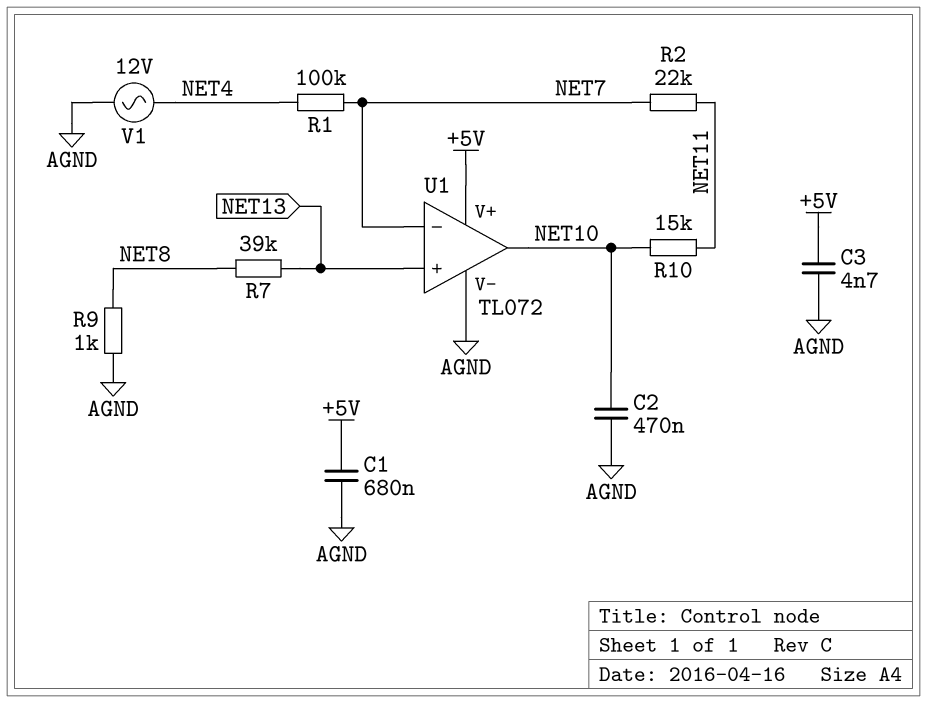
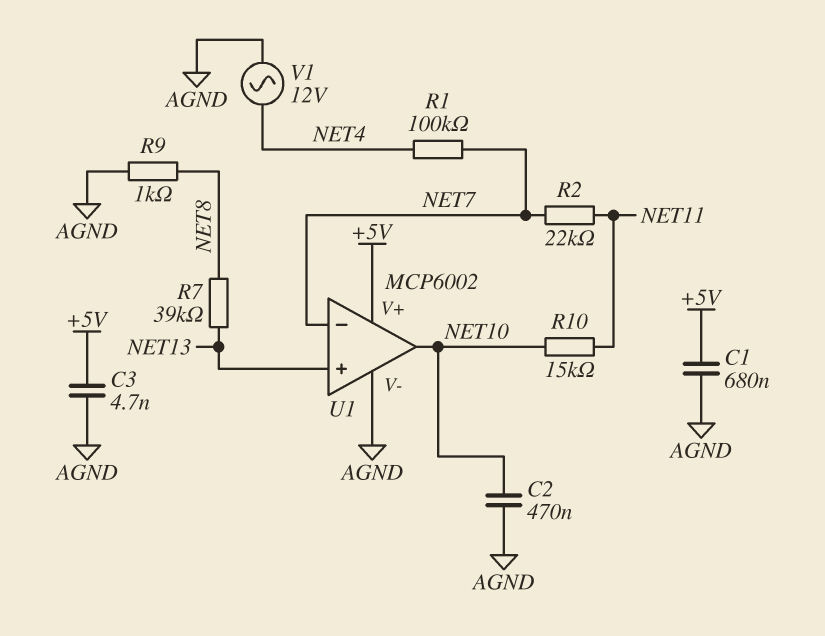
U1: TL072 -> MCP6002

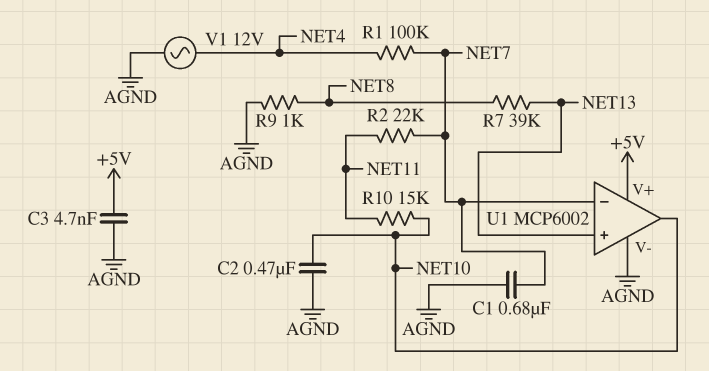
C1: 680nF (+5V, AGND) -> 680nF (AGND, NET7)

